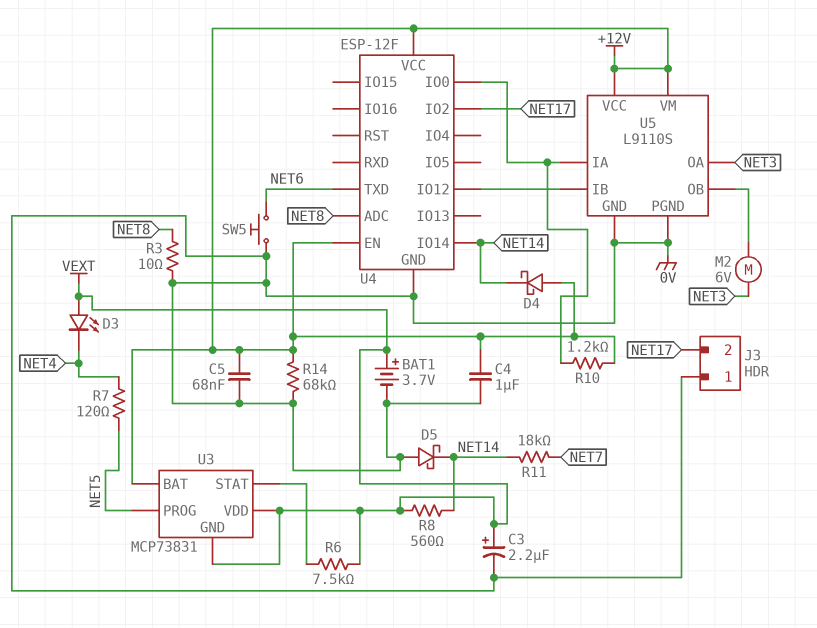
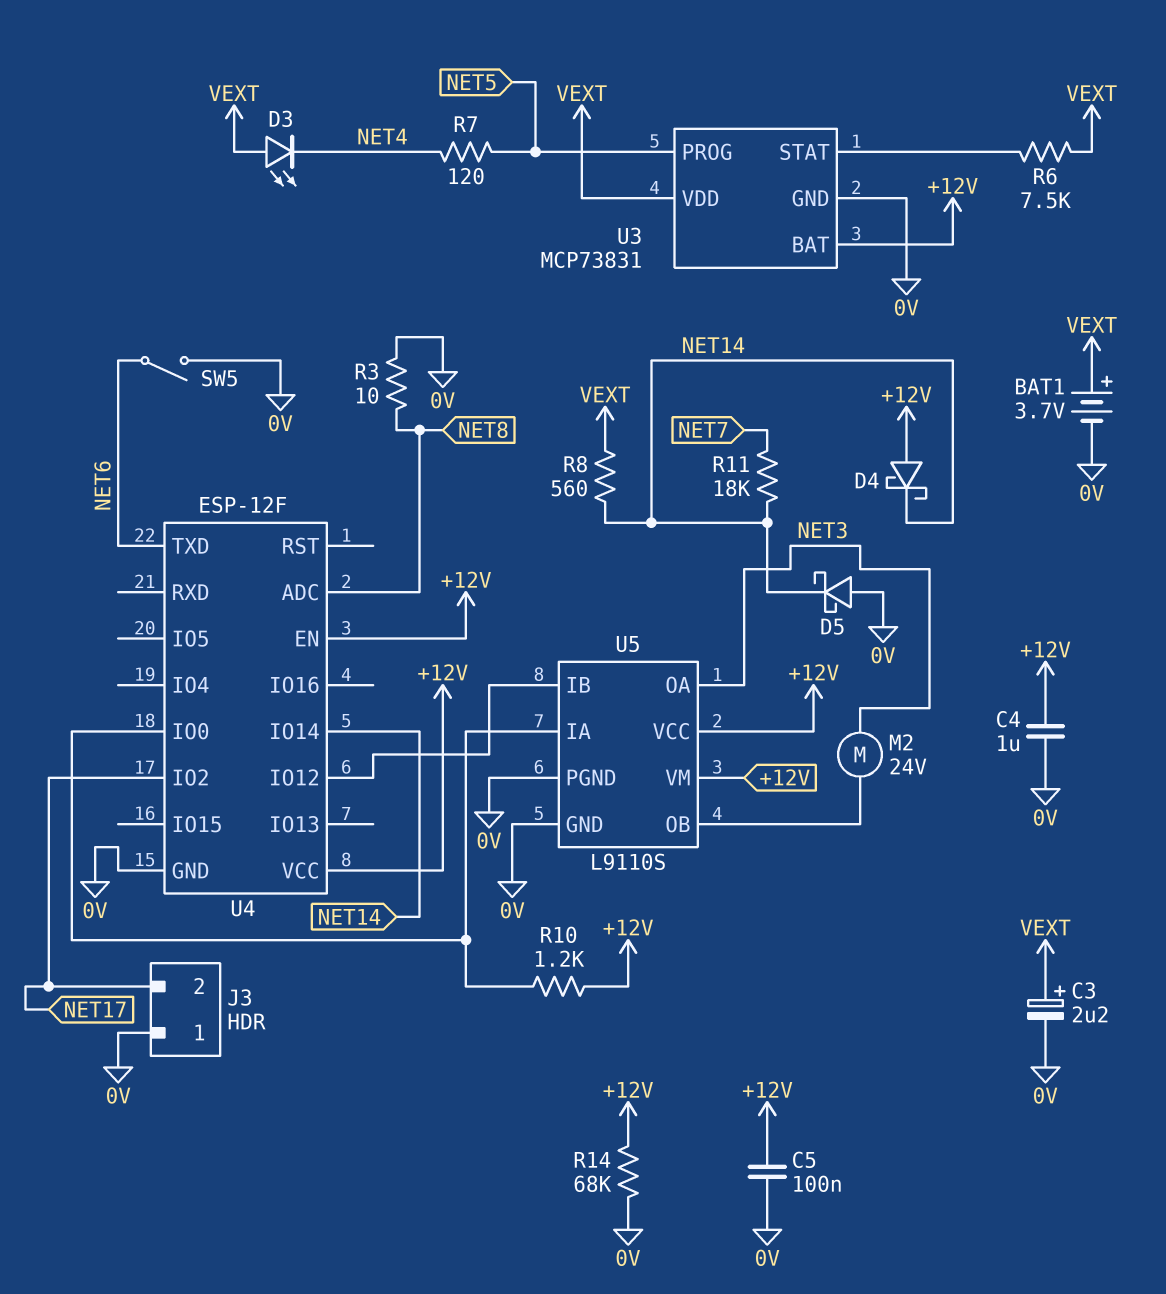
C5: 68nF (+12V, 0V) -> 100nF (+12V, 0V)
M2: motor 6V (NET3, U5/OB) -> motor 24V (NET3, U5/OB)
SW5: button (0V, NET6) -> switch (0V, NET6)
U3 pin GND: VEXT -> 0V

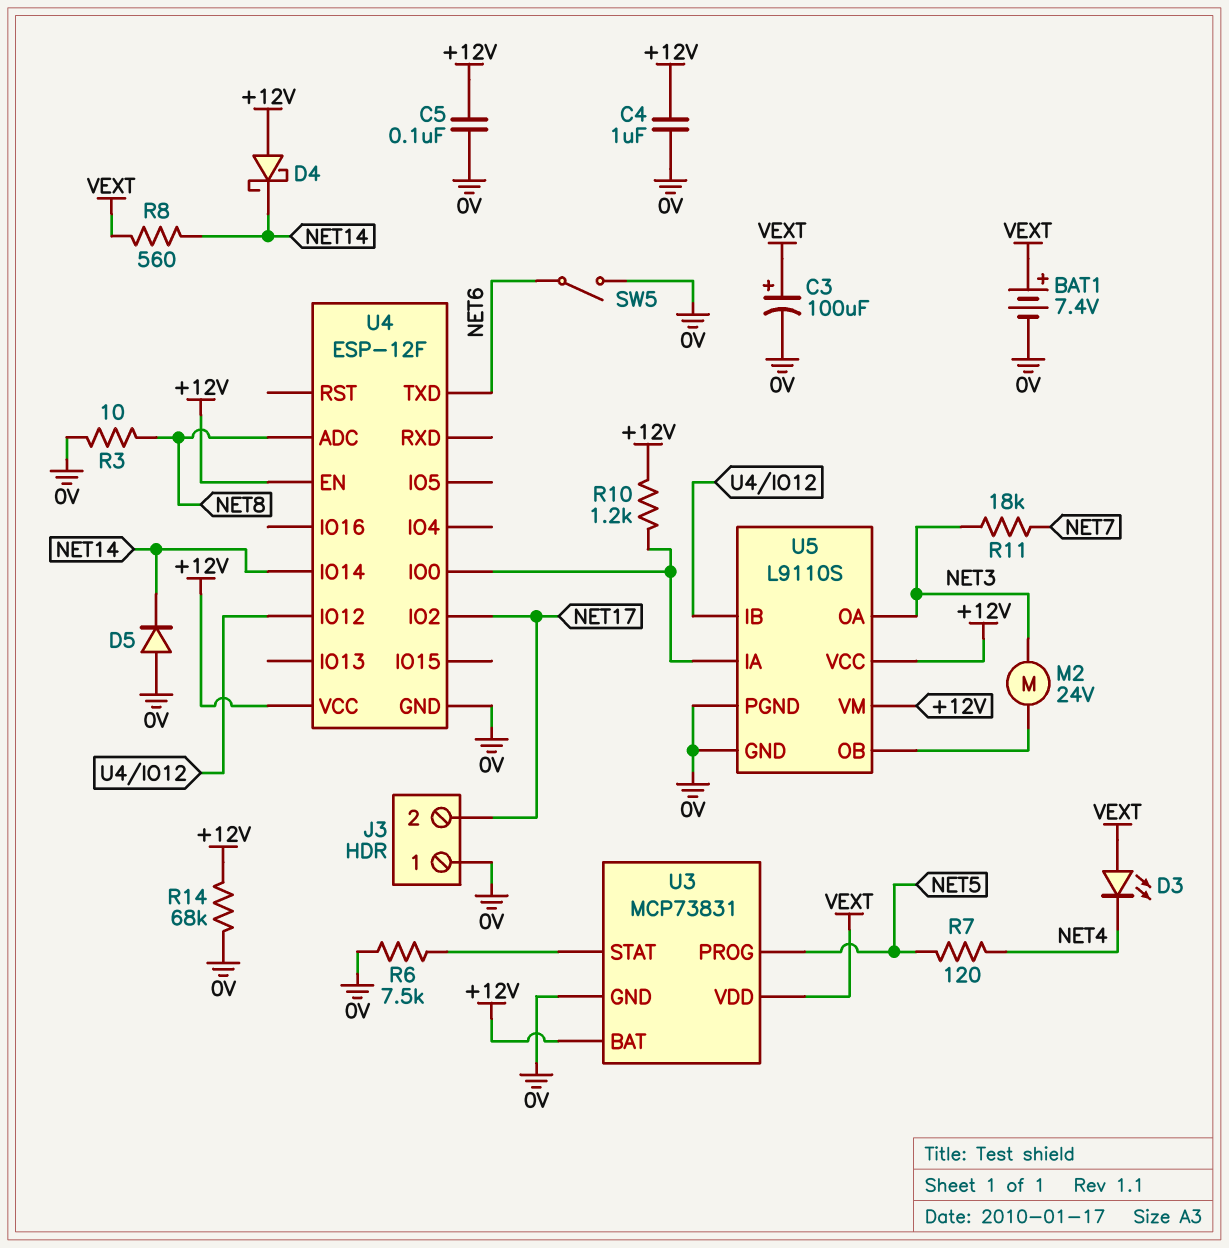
BAT1: 3.7V (plus VEXT, minus 0V) -> 7.4V (plus VEXT, minus 0V)
C3: 2.2uF (plus VEXT, minus 0V) -> 100uF (plus VEXT, minus 0V)
D5: schottky (A 0V, K NET14) -> diode (A 0V, K NET14)
R6: 7.5k (U3/STAT, VEXT) -> 7.5k (0V, U3/STAT)
R11: 18k (NET7, NET14) -> 18k (NET3, NET7)

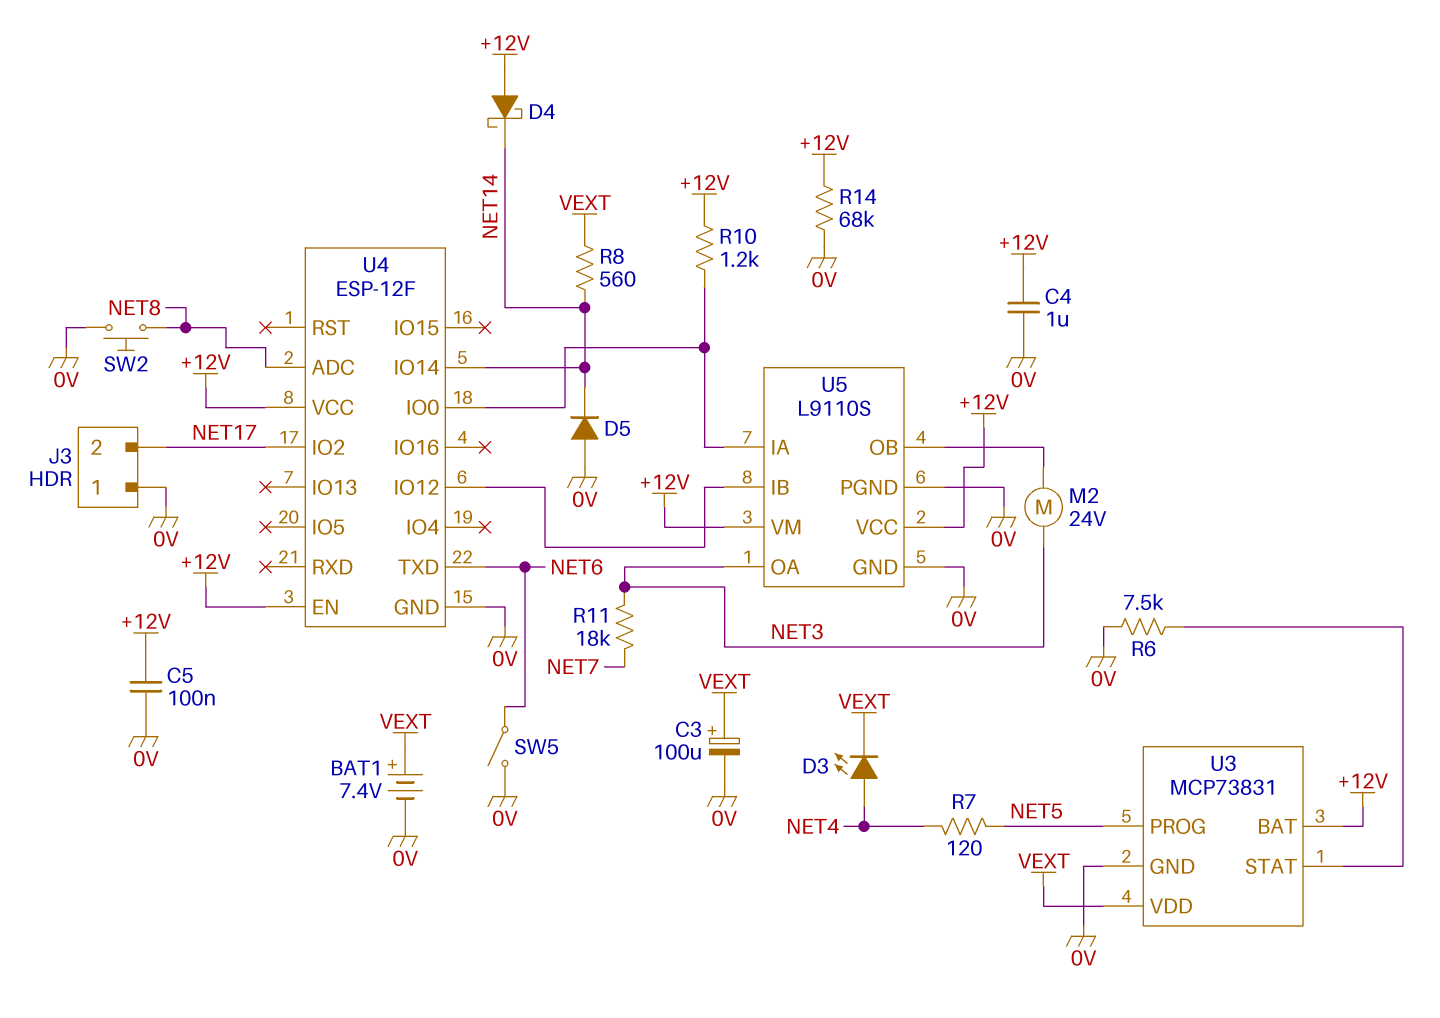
D3: LED (A VEXT, K NET4) -> LED (A NET4, K VEXT)
R3: 10 (0V, NET8) -> none
SW2: none -> button (0V, NET8)

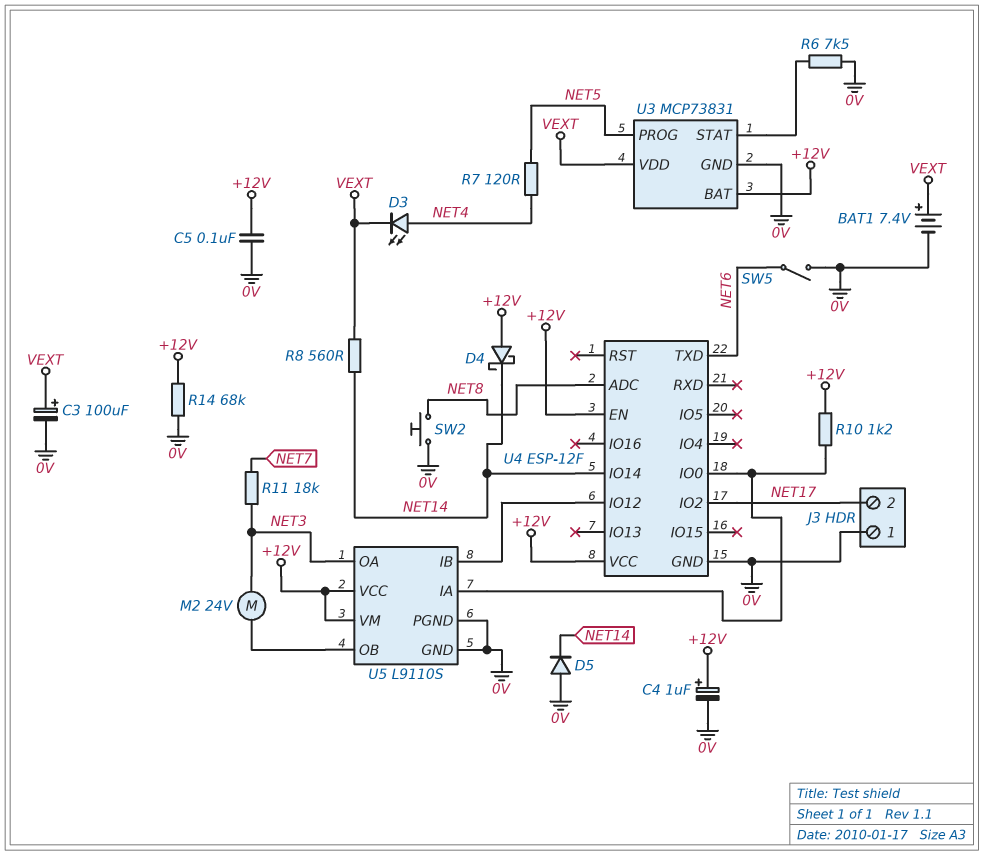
C4: 1uF (+12V, 0V) -> 1uF (plus +12V, minus 0V)

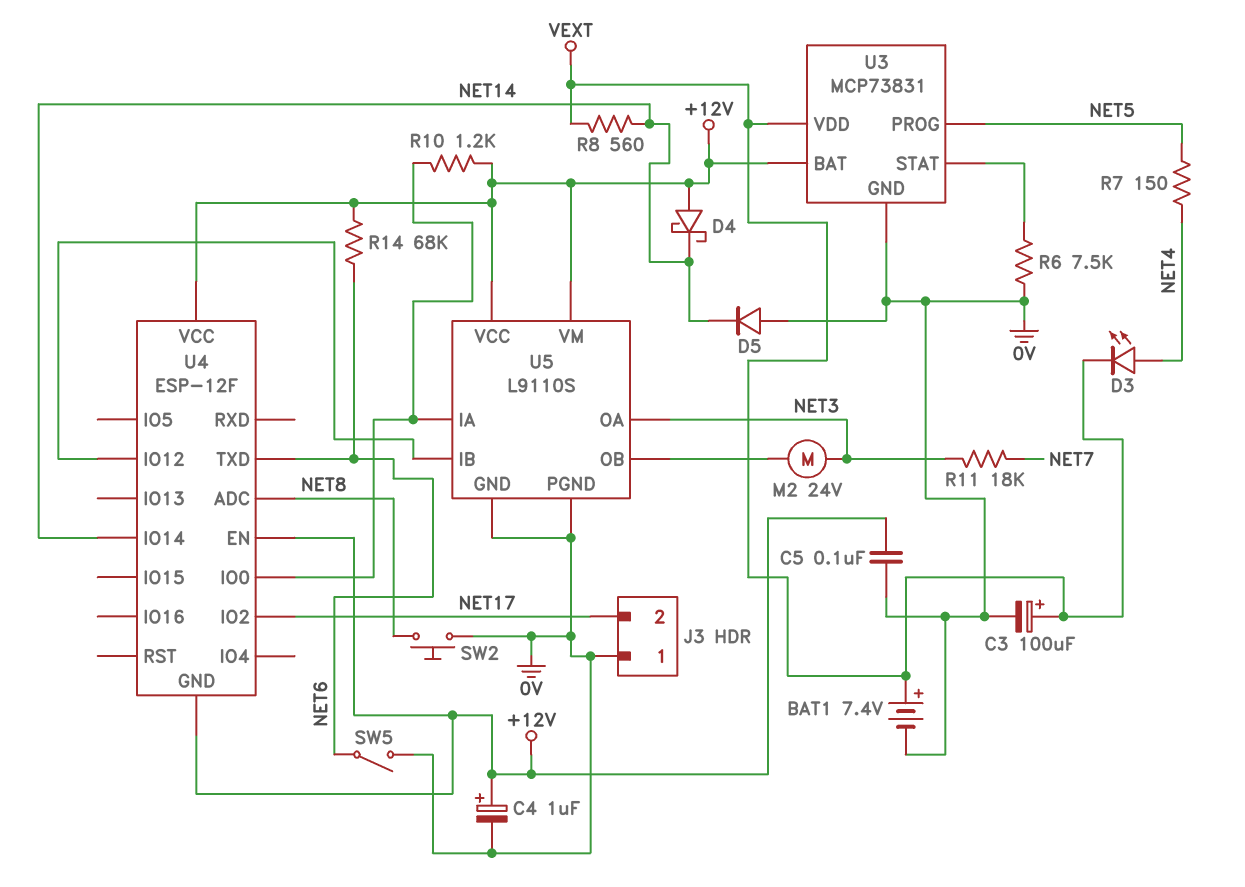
R7: 120 (NET4, NET5) -> 150 (NET4, NET5)
R14: 68k (+12V, 0V) -> 68k (+12V, NET6)
U4 pin GND: 0V -> +12V

